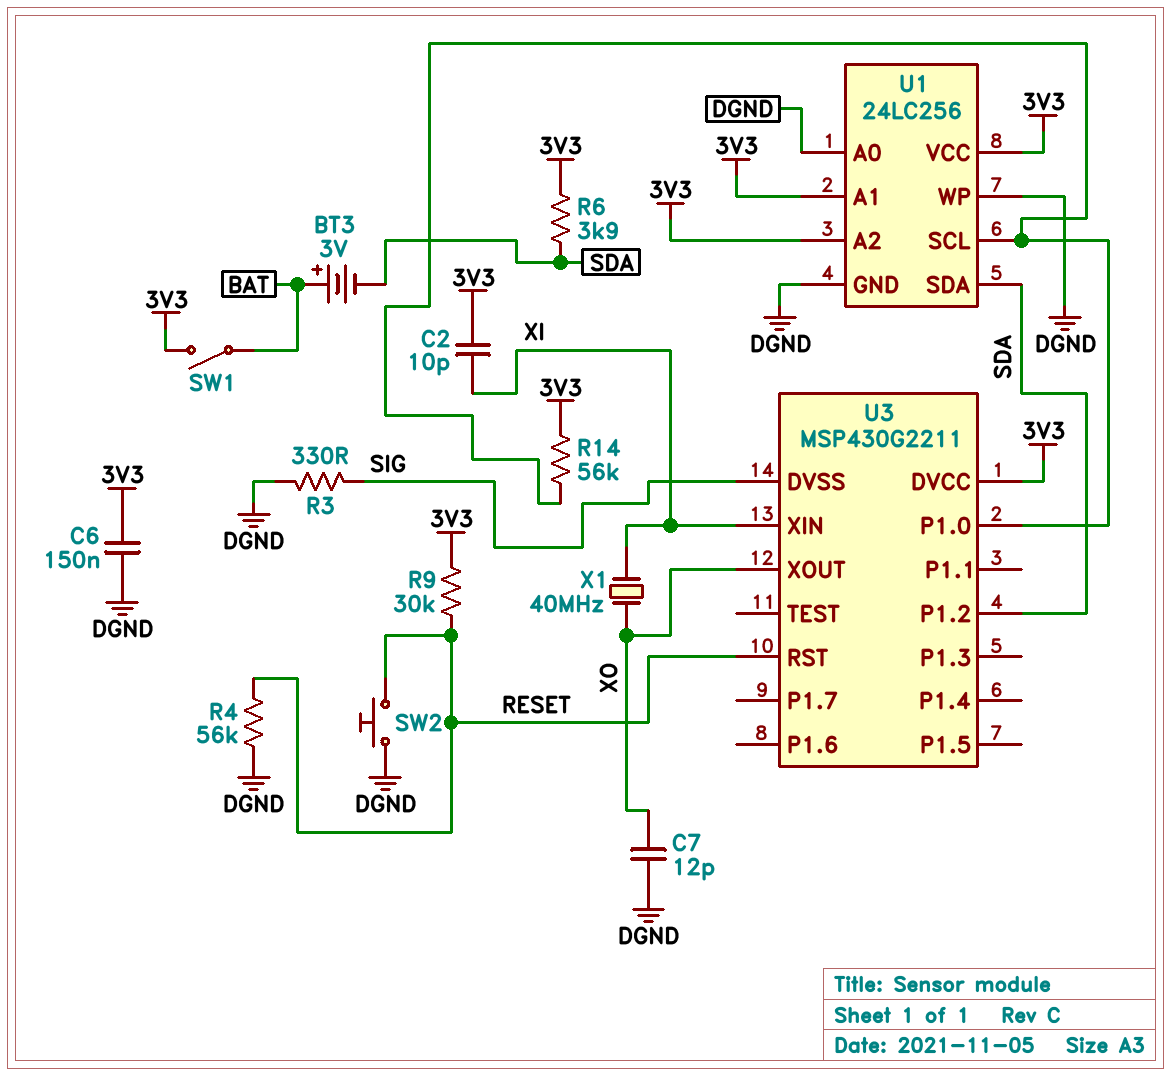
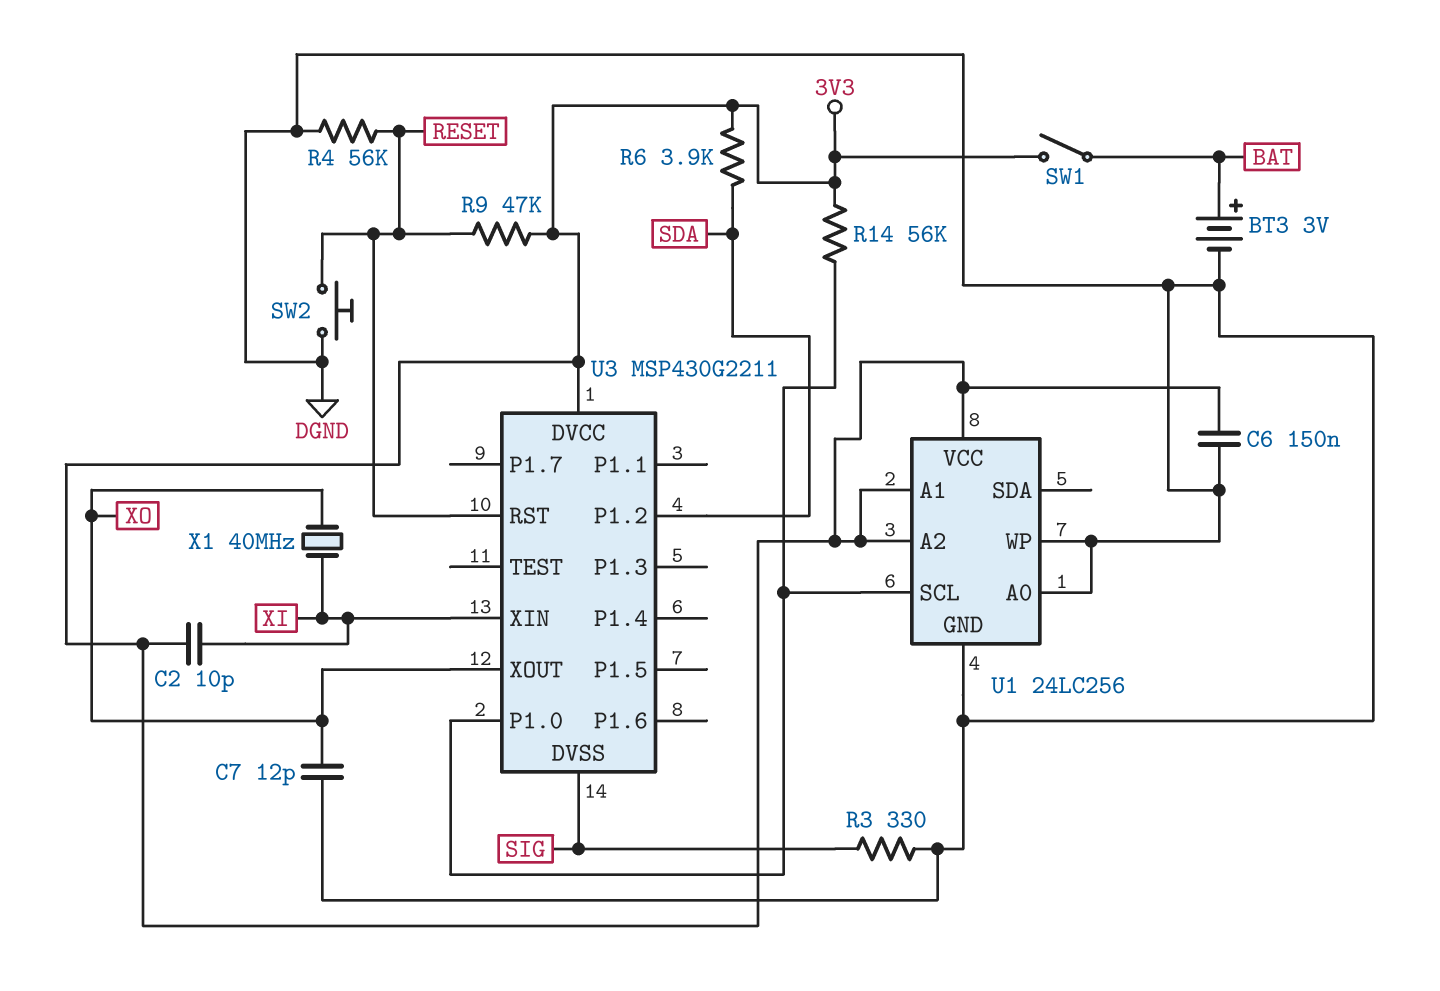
BT3: 3V (plus BAT, minus SDA) -> 3V (plus BAT, minus DGND)
R9: 30k (3V3, RESET) -> 47k (3V3, RESET)
U1 pin SDA: SDA -> none

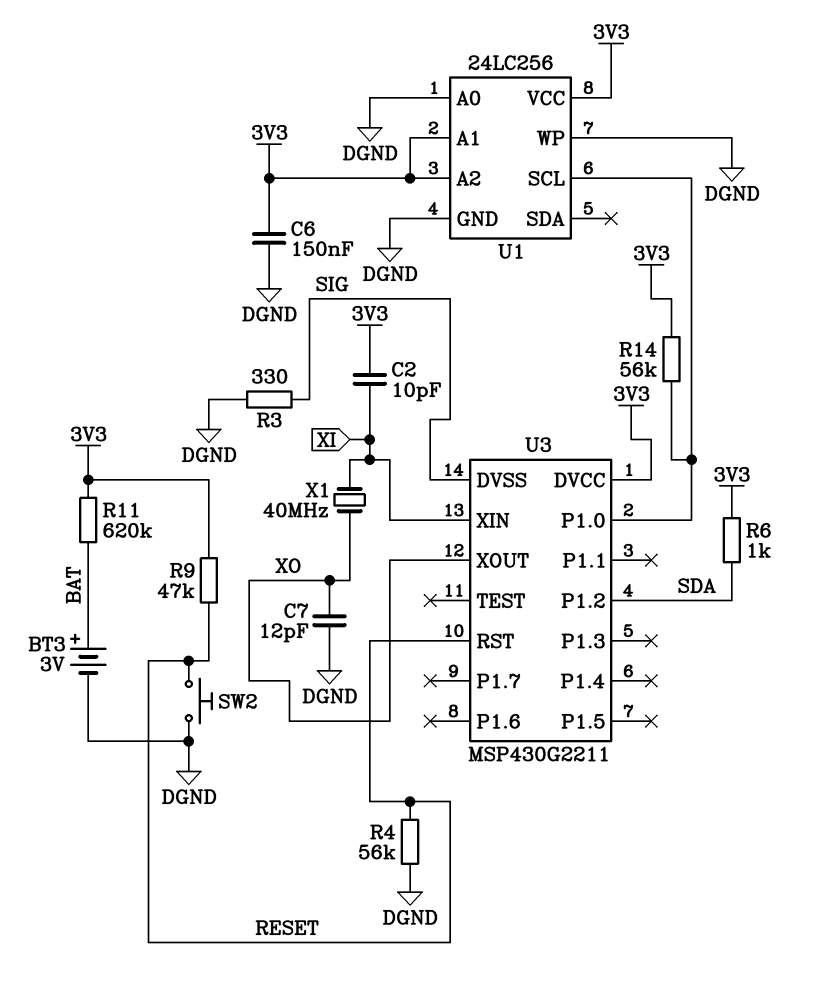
R6: 3.9k (3V3, SDA) -> 1k (3V3, SDA)
R11: none -> 620k (3V3, BAT)
SW1: switch (3V3, BAT) -> none

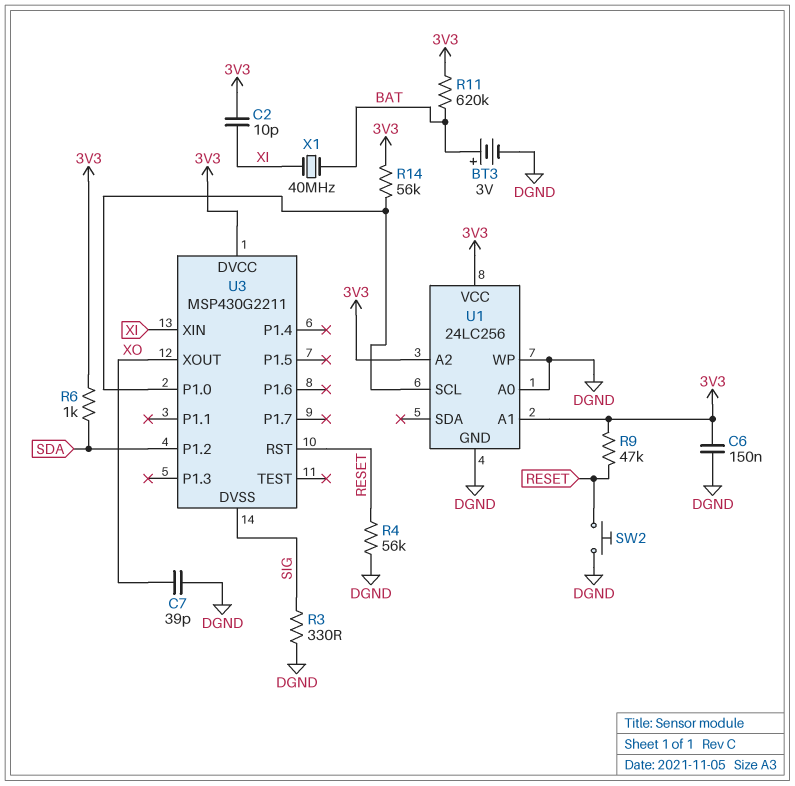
C7: 12pF (DGND, XO) -> 39pF (DGND, XO)
X1: 40MHz (XI, XO) -> 40MHz (BAT, XI)

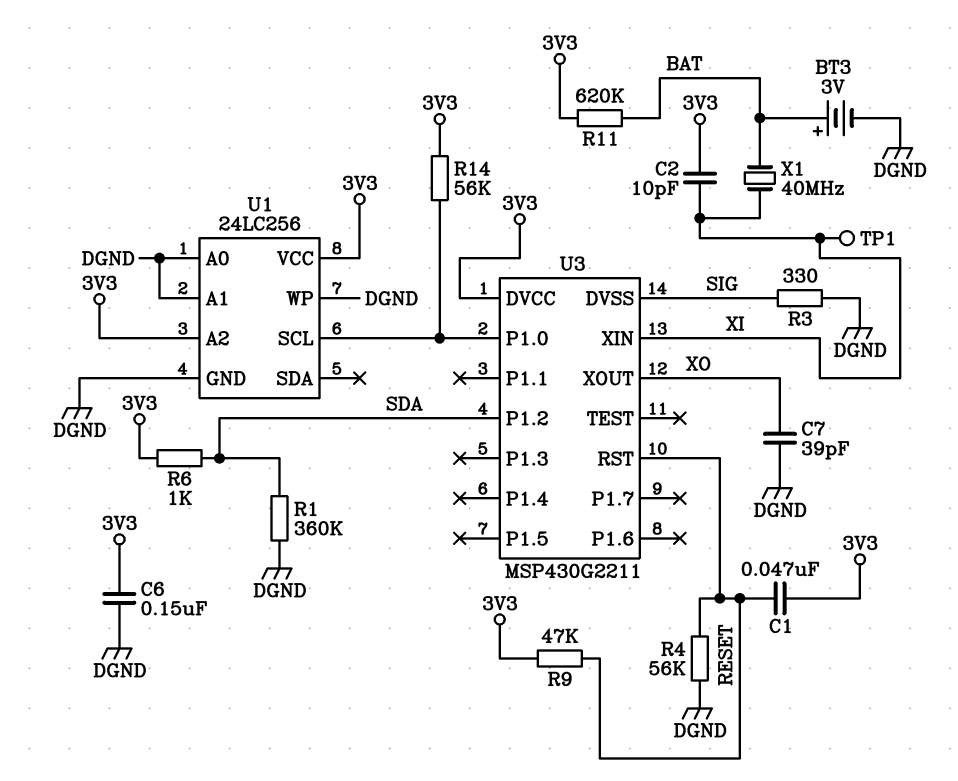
C1: none -> 47nF (3V3, RESET)
R1: none -> 360k (DGND, SDA)
SW2: button (DGND, RESET) -> none
TP1: none -> test point (XI)
U1 pin A1: 3V3 -> DGND

